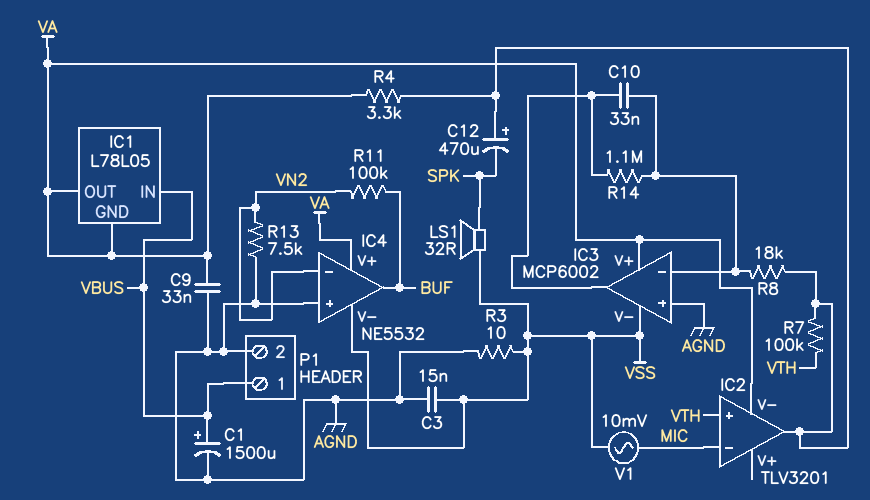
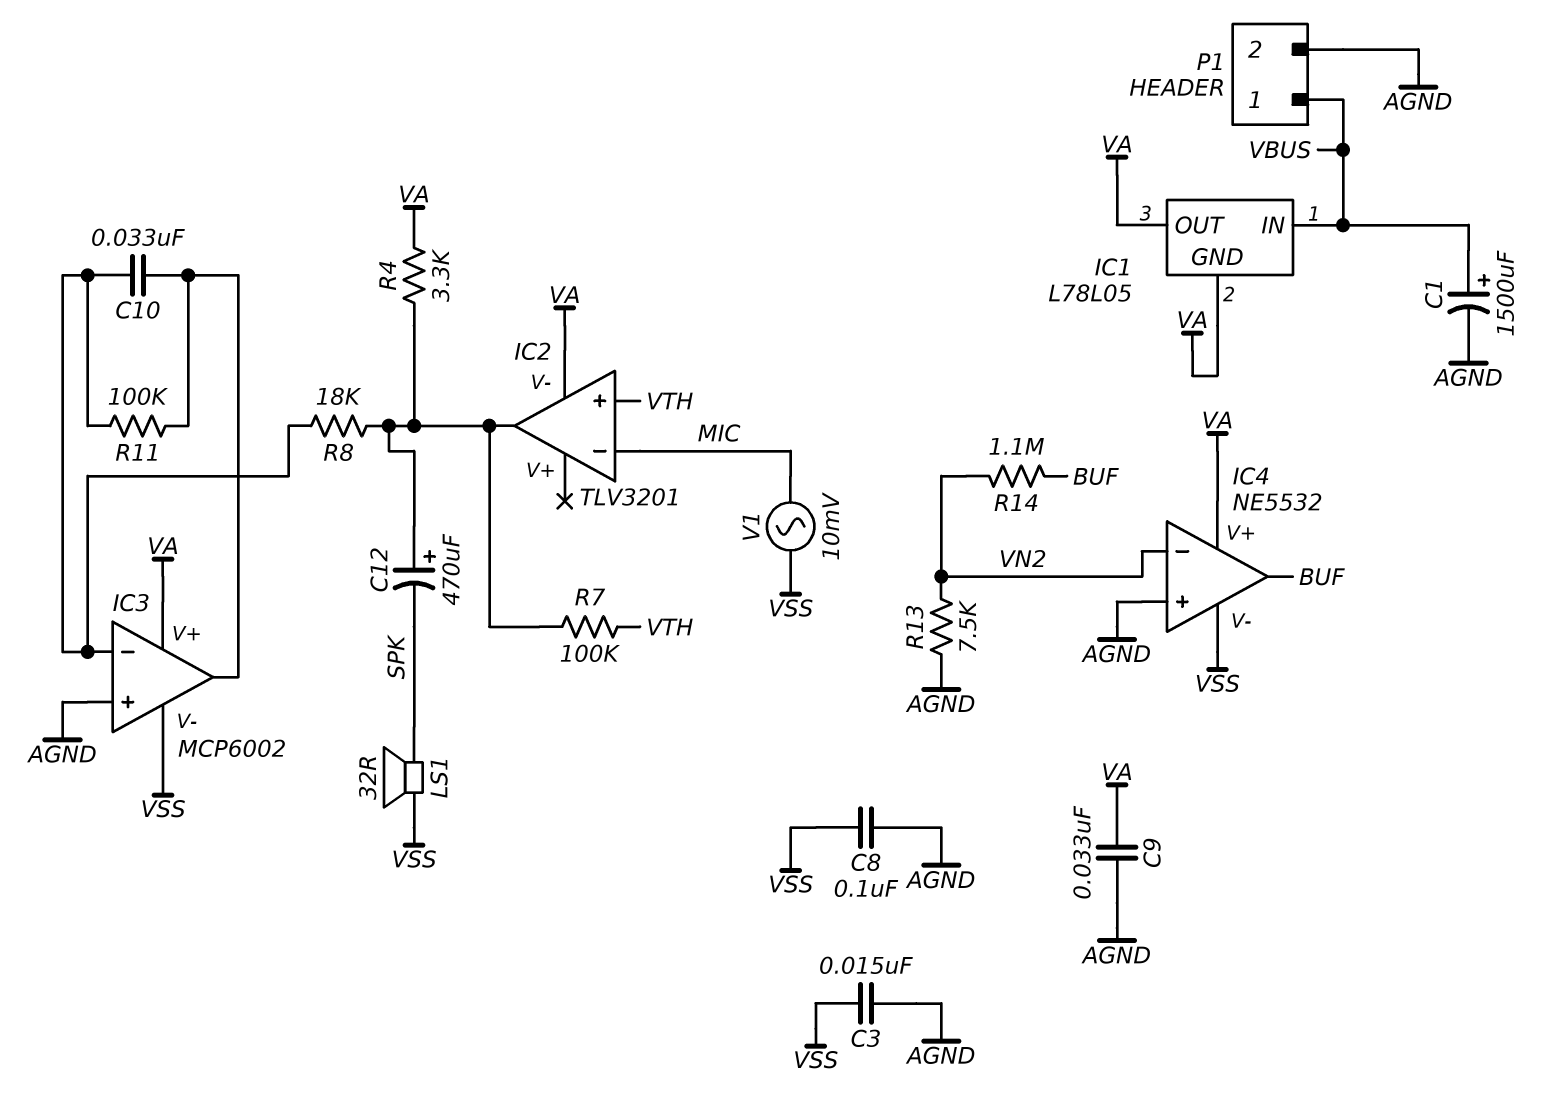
C8: none -> 100nF (AGND, VSS)
R3: 10 (AGND, VSS) -> none
R11: 100k (BUF, VN2) -> 100k (IC3/in-, IC3/out)
R14: 1.1M (IC3/in-, IC3/out) -> 1.1M (BUF, VN2)

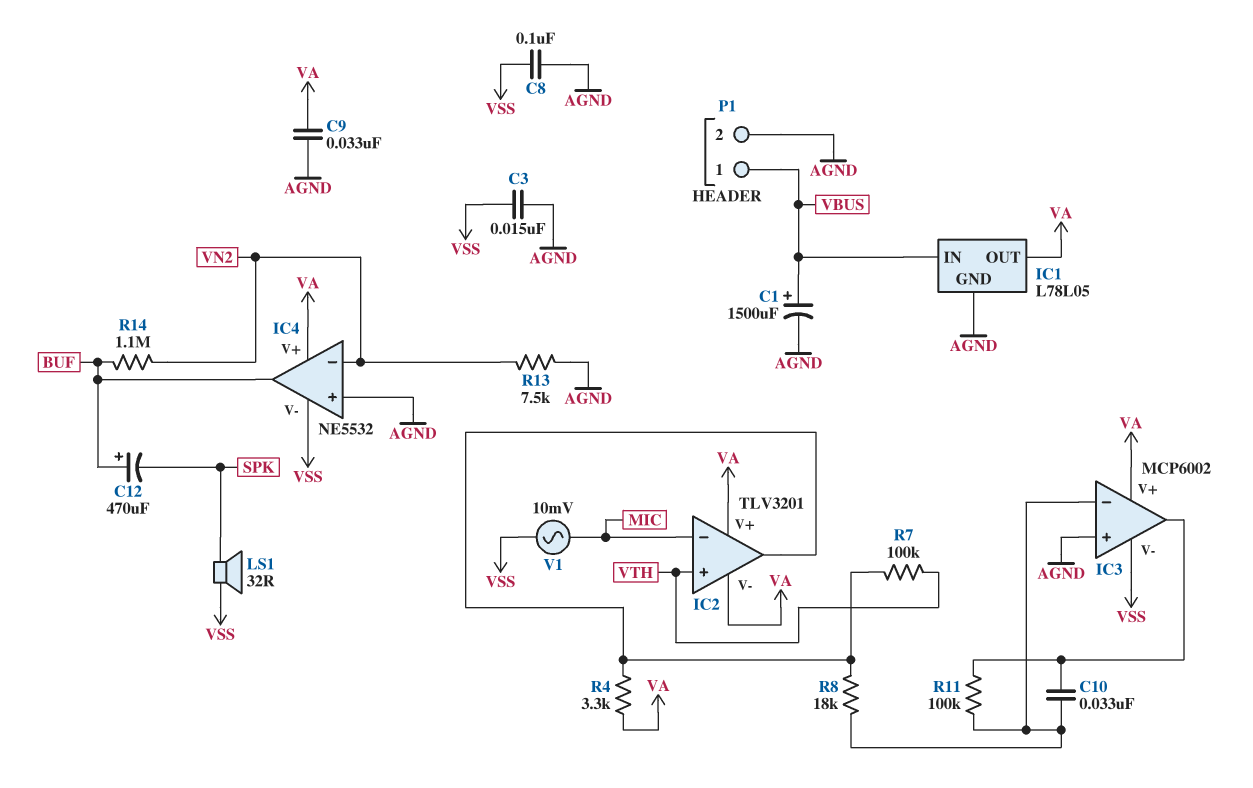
C12: 470uF (plus IC2/out, minus SPK) -> 470uF (plus BUF, minus SPK)
IC1 pin GND: VA -> AGND
IC2 pin V+: none -> VA

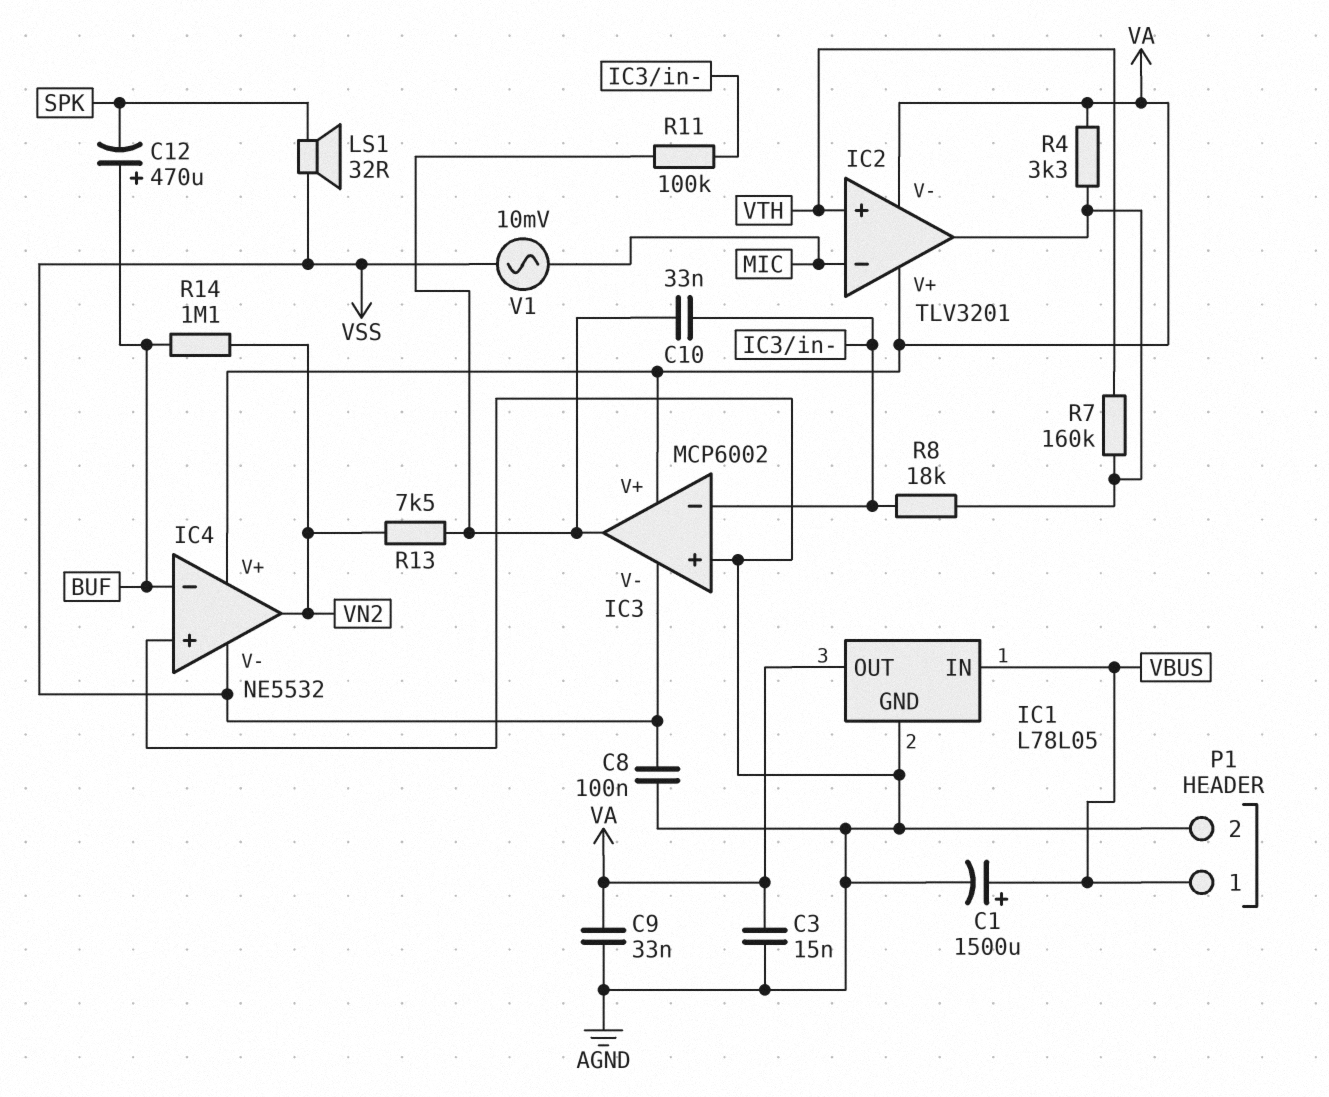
C3: 15nF (AGND, VSS) -> 15nF (AGND, VA)
IC4 pin in-: VN2 -> BUF
IC4 pin out: BUF -> VN2
R7: 100k (IC2/out, VTH) -> 160k (IC2/out, VTH)
R13: 7.5k (AGND, VN2) -> 7.5k (IC3/out, VN2)

